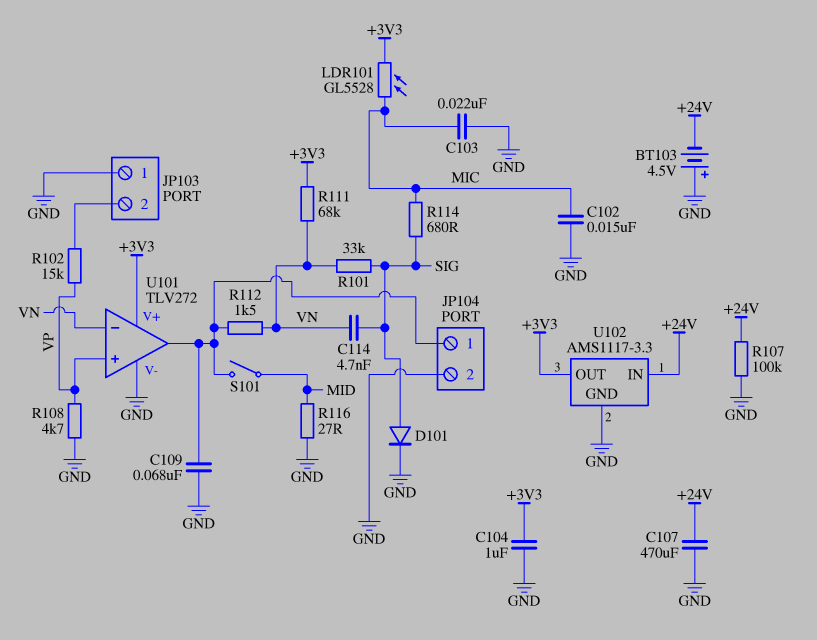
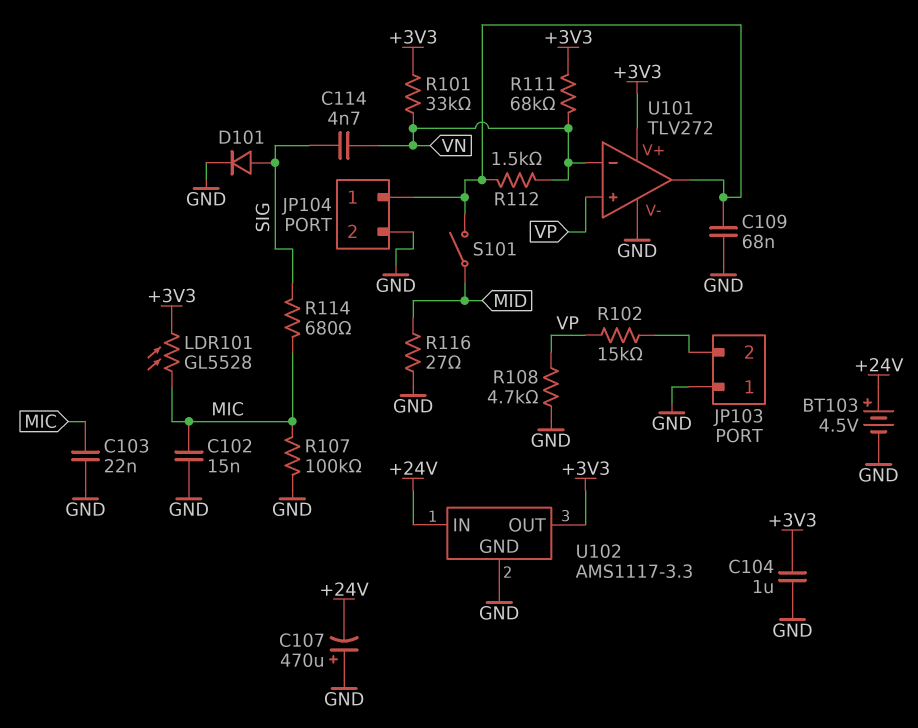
BT103: 4.5V (plus GND, minus +24V) -> 4.5V (plus +24V, minus GND)
C107: 470uF (+24V, GND) -> 470uF (plus GND, minus +24V)
R101: 33k (SIG, VN) -> 33k (+3V3, VN)
R107: 100k (+24V, GND) -> 100k (GND, MIC)

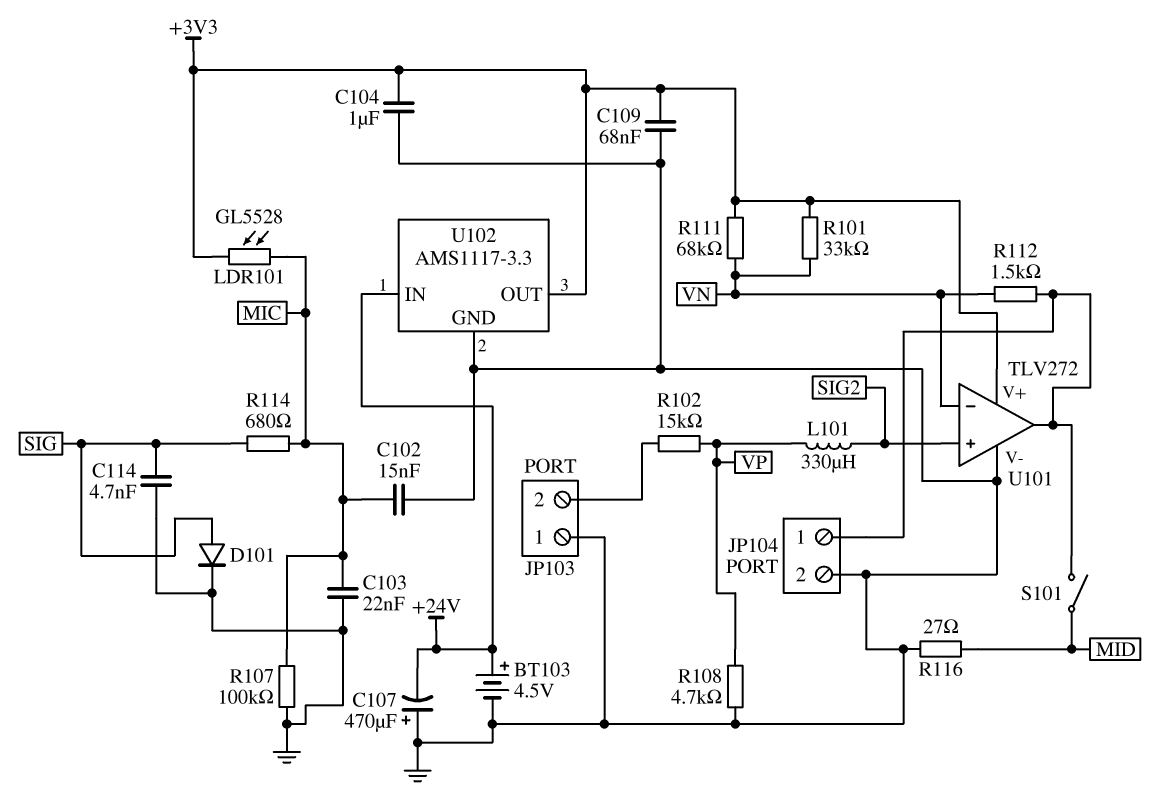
C109: 68nF (GND, JP104/1) -> 68nF (+3V3, GND)
C114: 4.7nF (SIG, VN) -> 4.7nF (GND, SIG)
L101: none -> 330uH (SIG2, VP)
U101 pin in+: VP -> SIG2

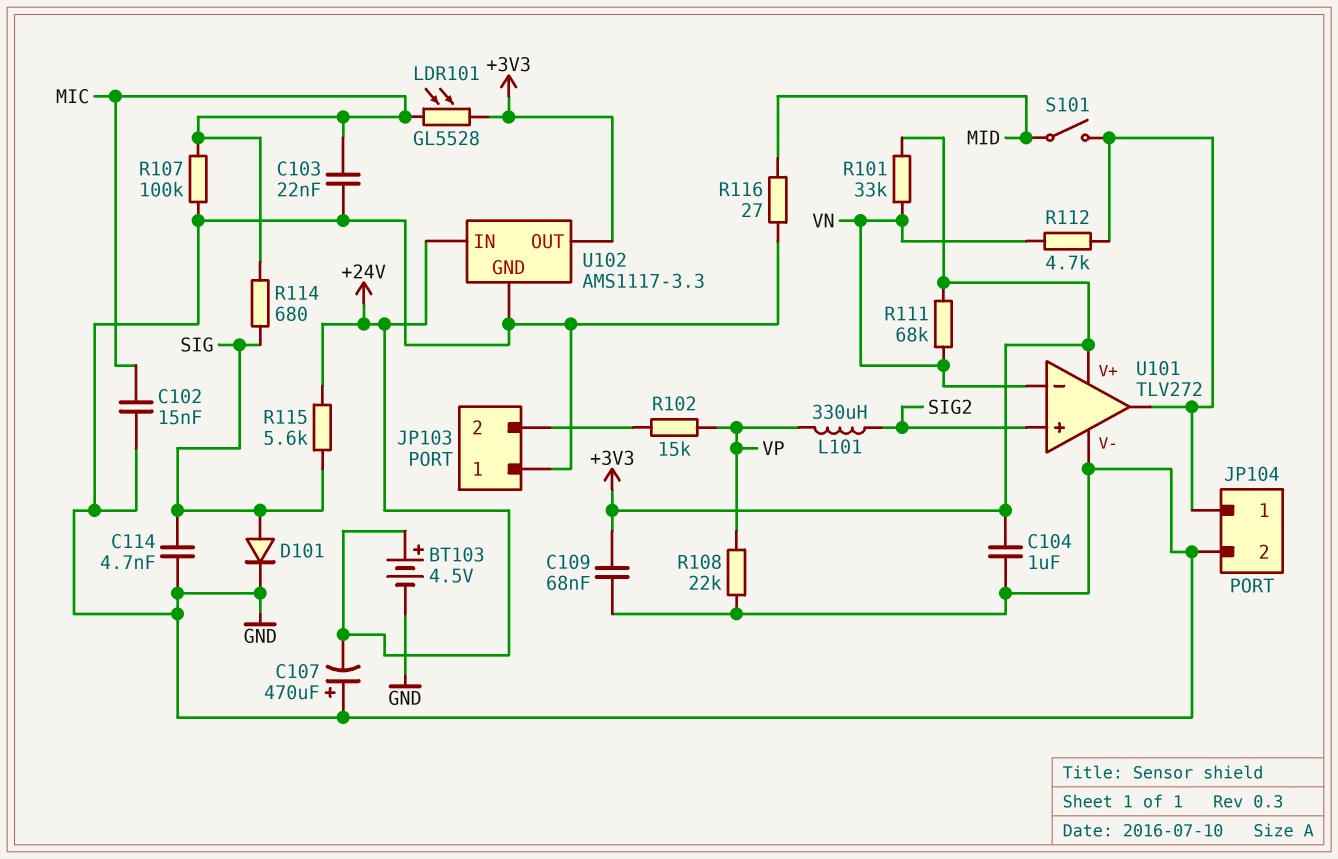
R108: 4.7k (GND, VP) -> 22k (GND, VP)
R112: 1.5k (JP104/1, VN) -> 4.7k (JP104/1, VN)
R115: none -> 5.6k (+24V, SIG)

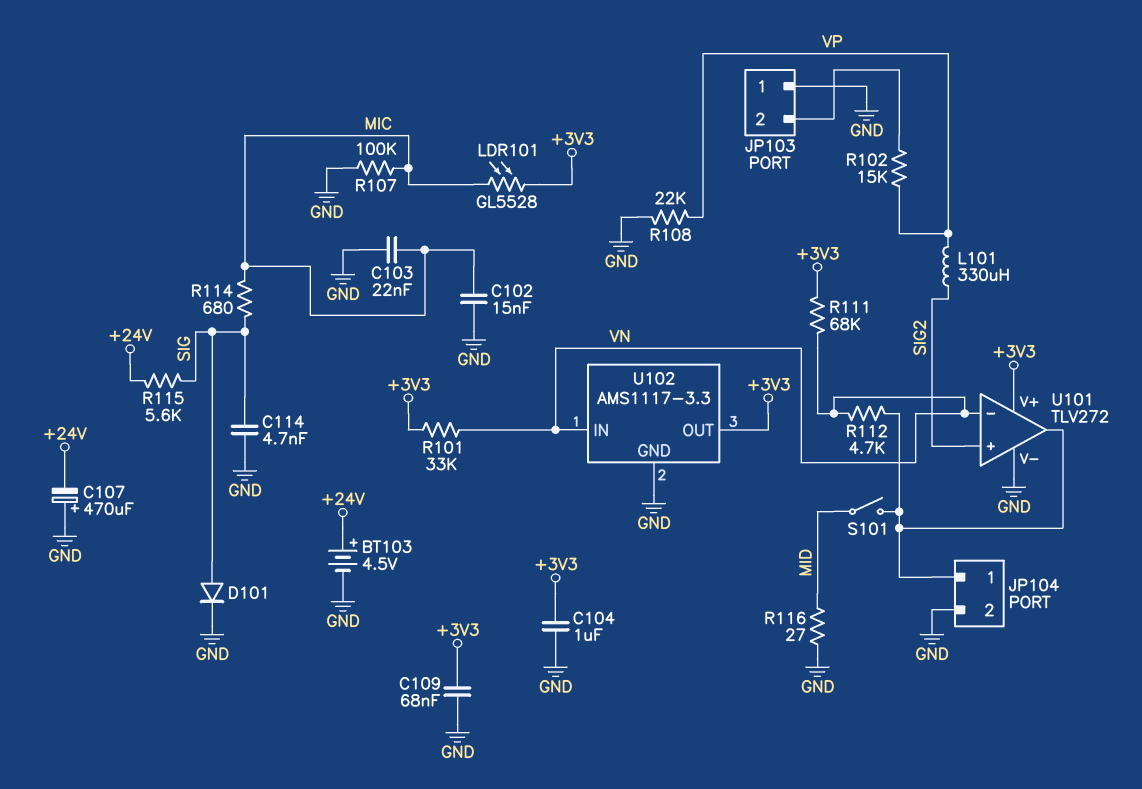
U102 pin IN: +24V -> VN

